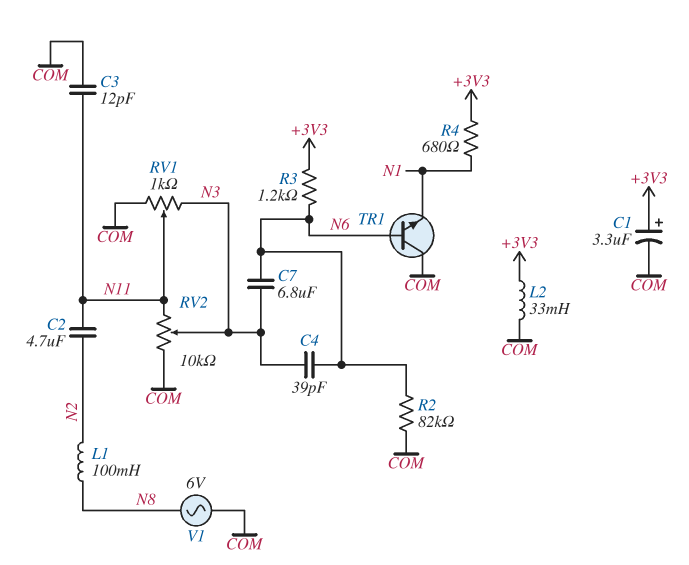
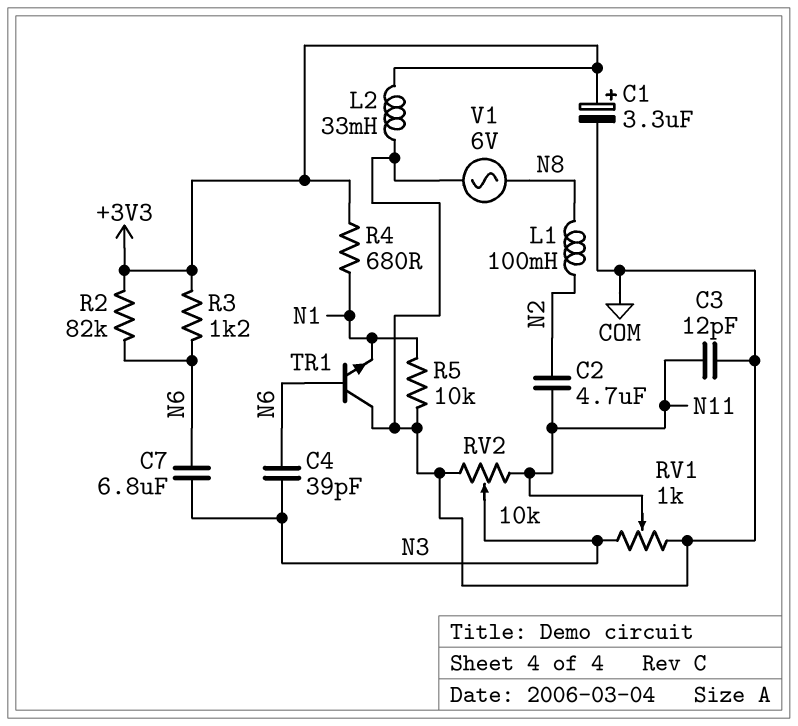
R2: 82k (COM, N6) -> 82k (+3V3, N6)
R5: none -> 10k (COM, N1)

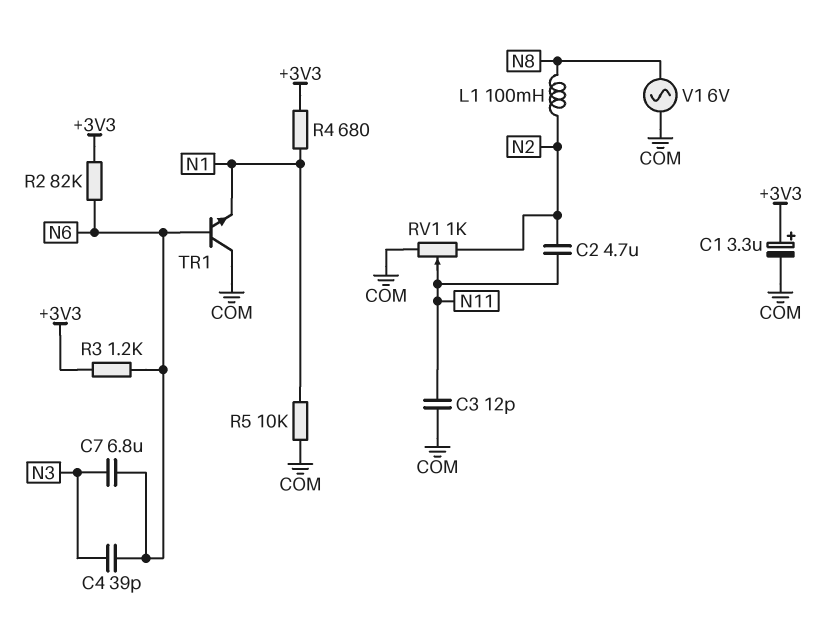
L2: 33mH (+3V3, COM) -> none
RV1: 1k (COM, N3, wiper N11) -> 1k (COM, N2, wiper N11)
RV2: 10k (COM, N11, wiper N3) -> none

